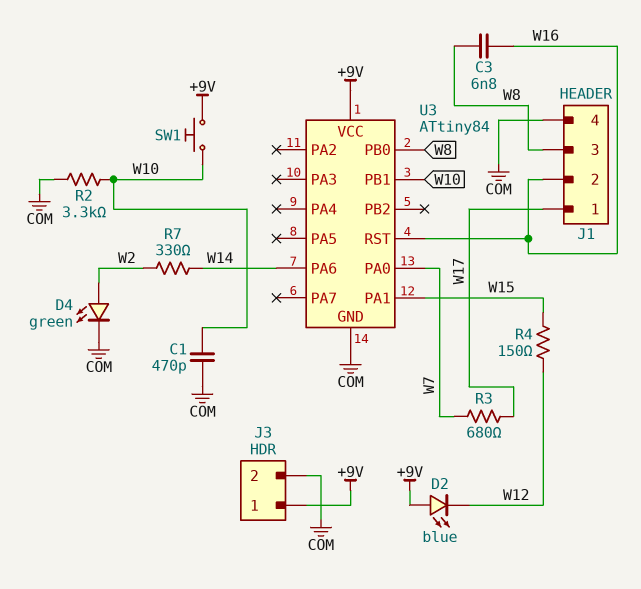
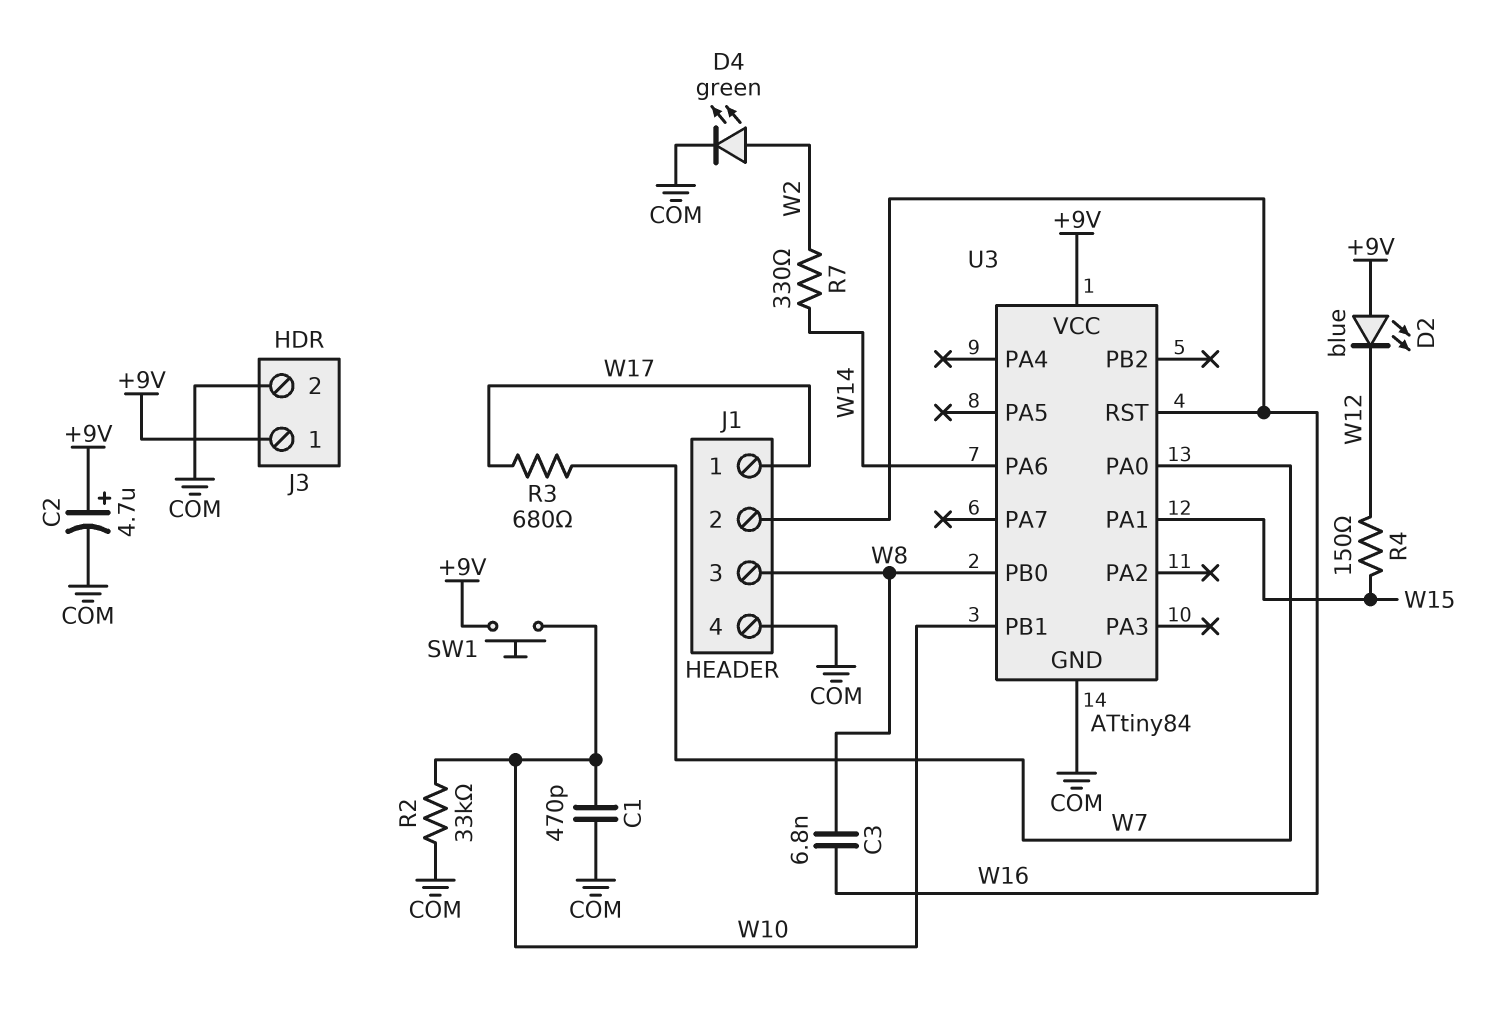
C2: none -> 4.7uF (plus +9V, minus COM)
R2: 3.3k (COM, W10) -> 33k (COM, W10)

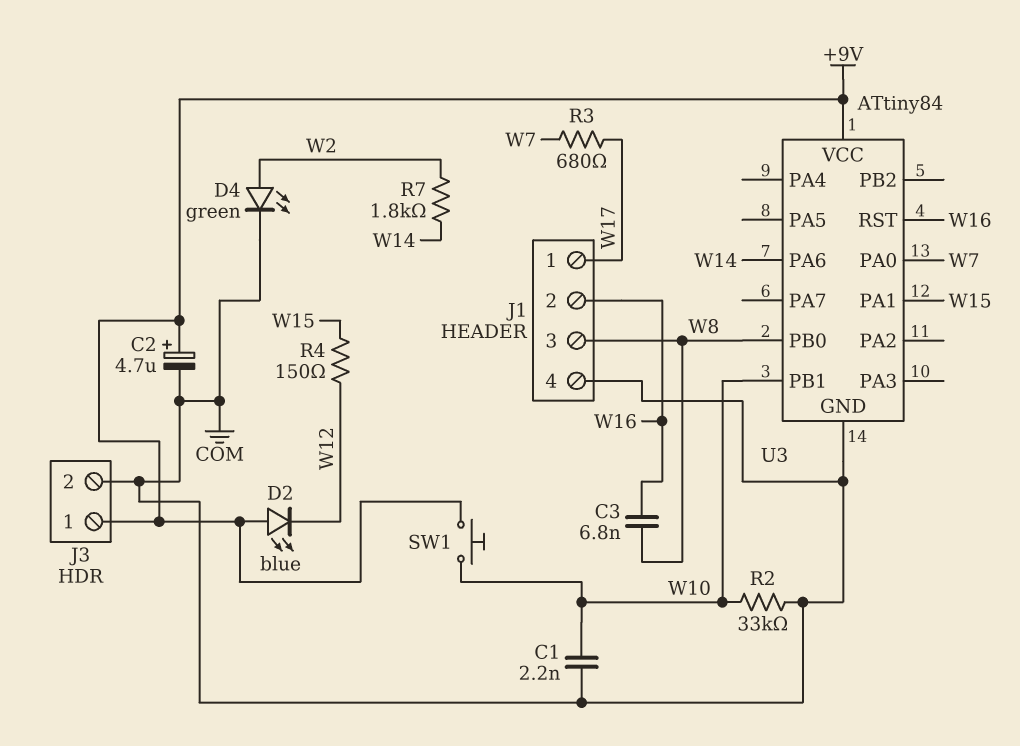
C1: 470pF (COM, W10) -> 2.2nF (COM, W10)
R7: 330 (W2, W14) -> 1.8k (W2, W14)

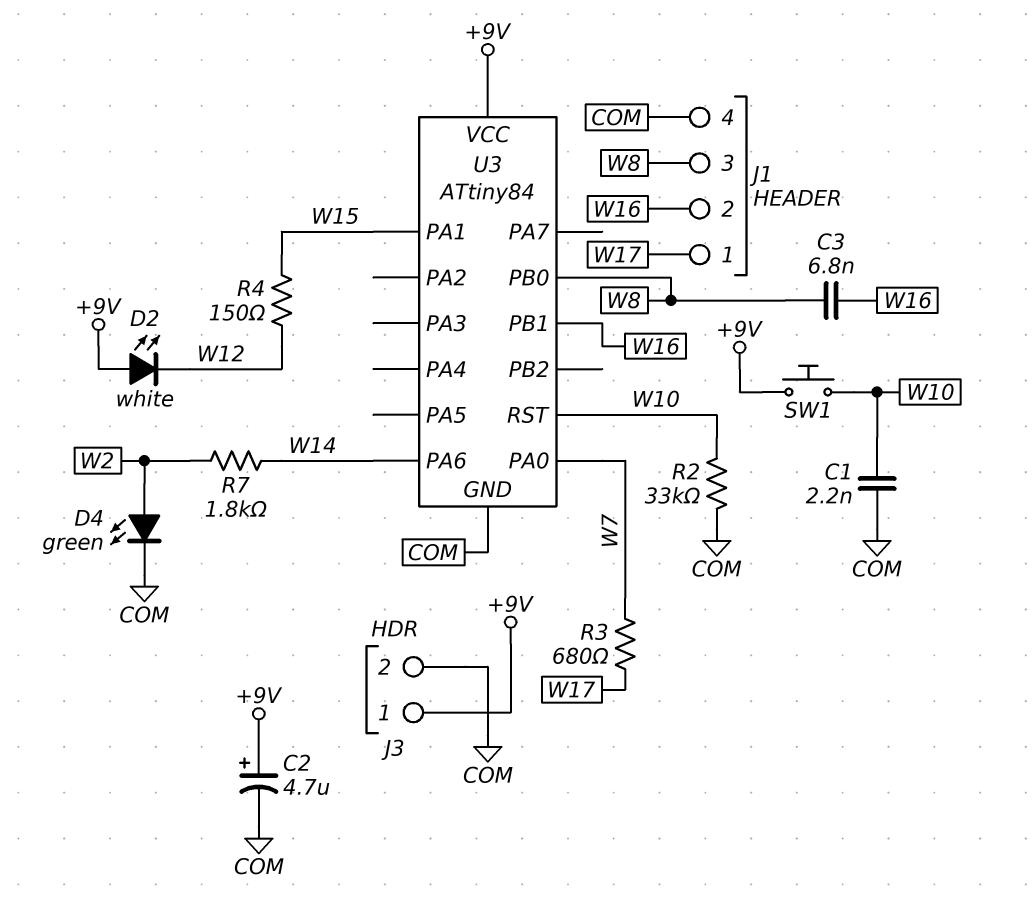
D2: LED blue (A +9V, K W12) -> LED white (A +9V, K W12)
U3 pin PB1: W10 -> W16
U3 pin RST: W16 -> W10

